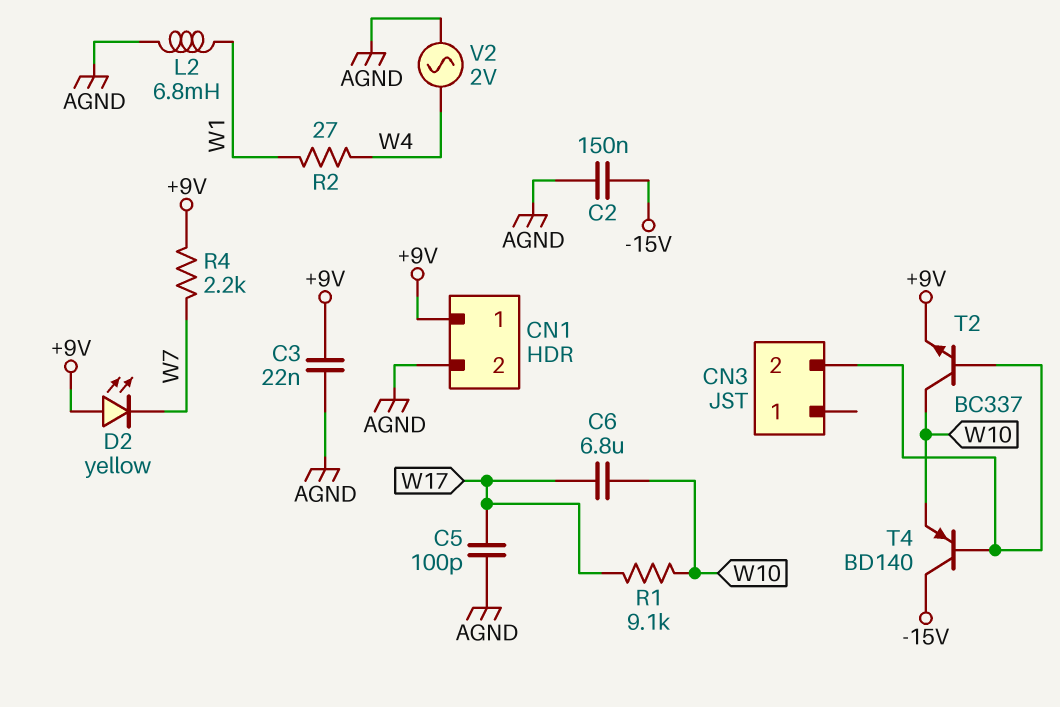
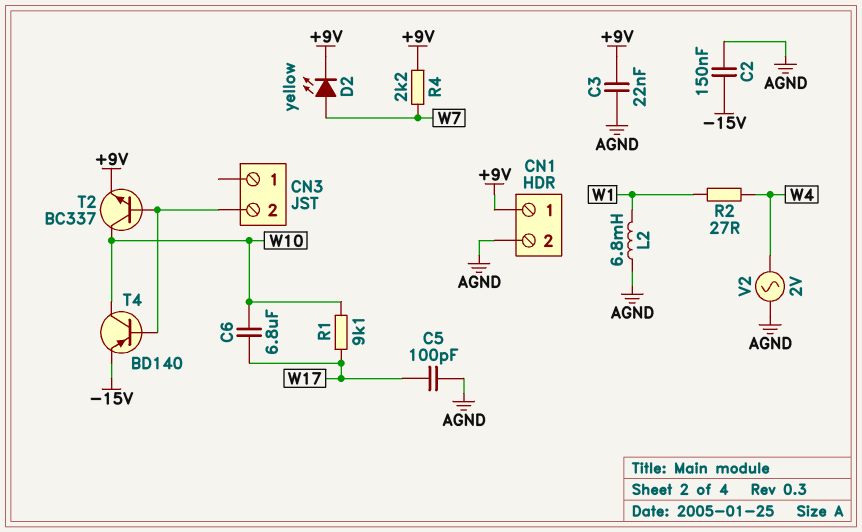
D2: LED yellow (A +9V, K W7) -> LED yellow (A W7, K +9V)
T4: PNP BD140 (B CN3/2, C -15V, E W10) -> PNP BD140 (B CN3/2, C W10, E -15V)

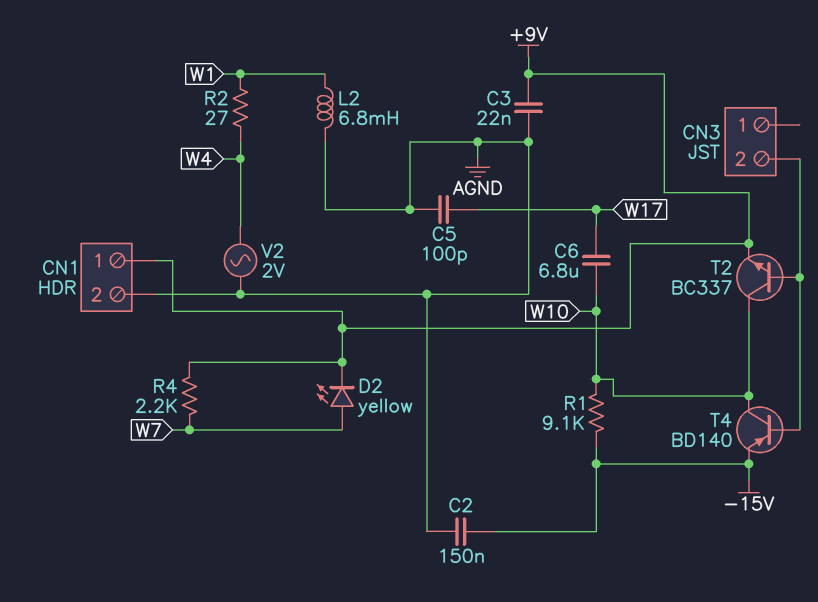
R1: 9.1k (W10, W17) -> 9.1k (-15V, W10)

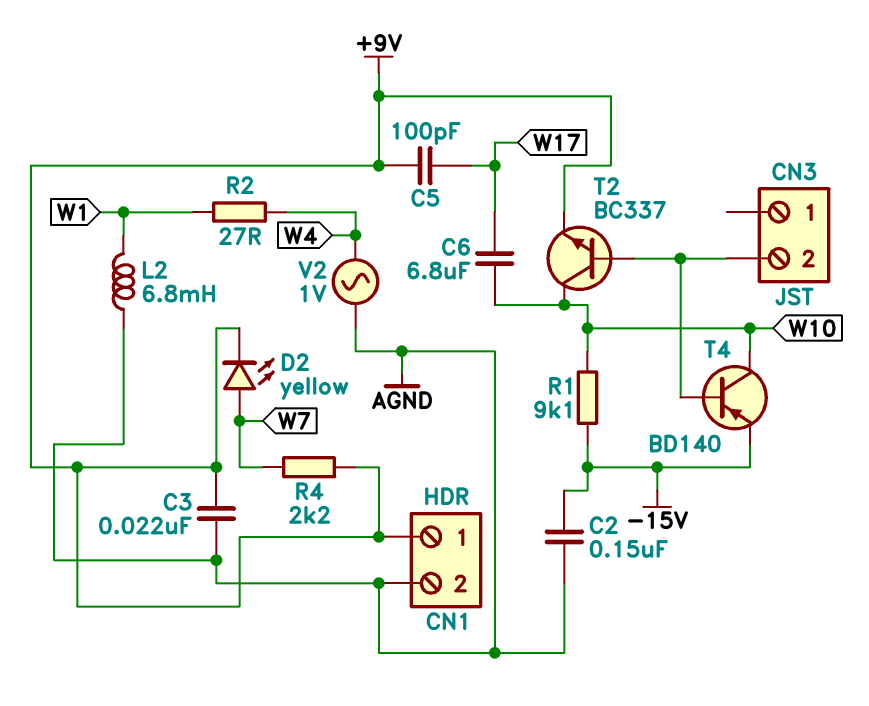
C5: 100pF (AGND, W17) -> 100pF (+9V, W17)
V2: AC 2V (AGND, W4) -> AC 1V (AGND, W4)

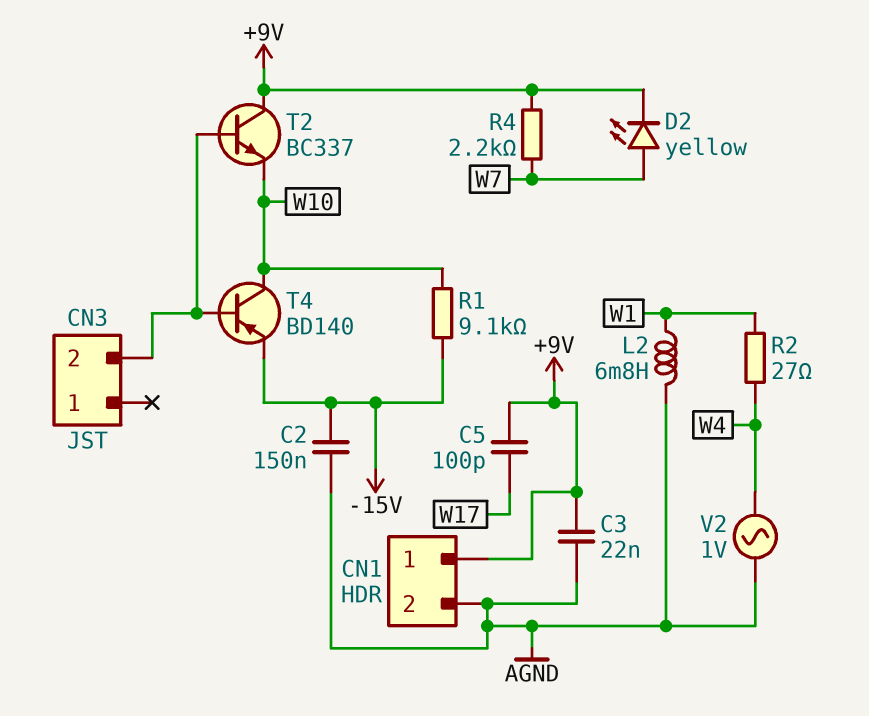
C6: 6.8uF (W10, W17) -> none
T2: NPN BC337 (B CN3/2, C W10, E +9V) -> NPN BC337 (B CN3/2, C +9V, E W10)

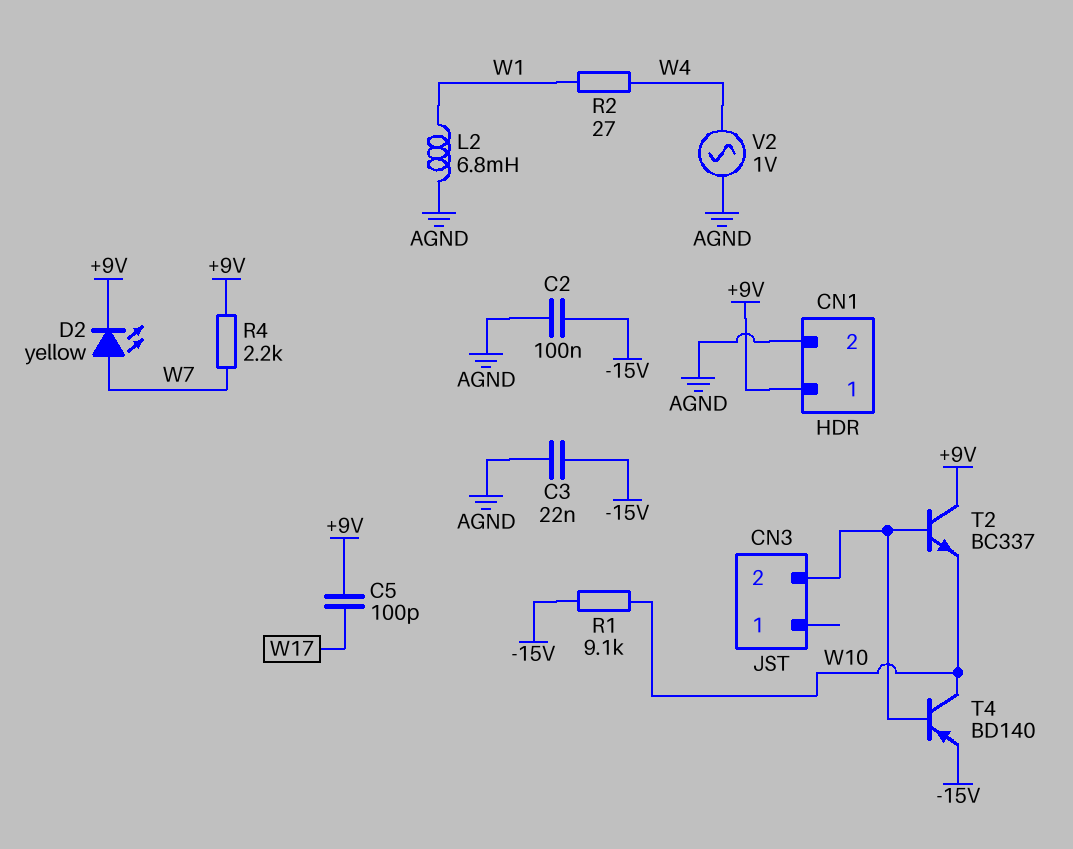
C2: 150nF (-15V, AGND) -> 100nF (-15V, AGND)
C3: 22nF (+9V, AGND) -> 22nF (-15V, AGND)

